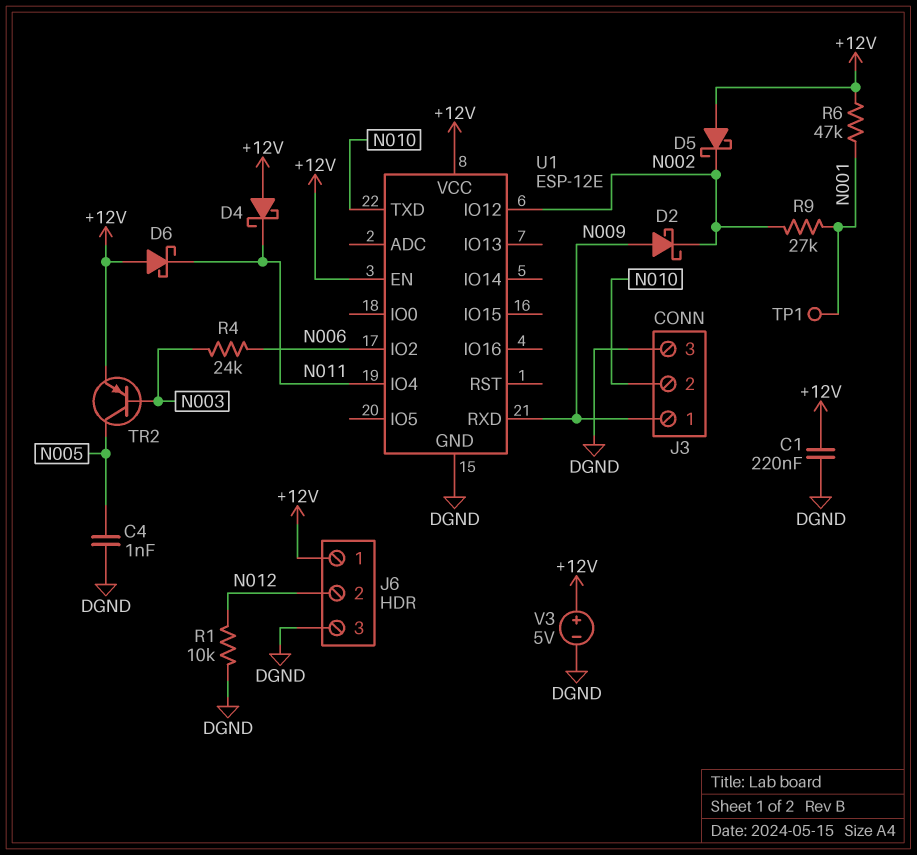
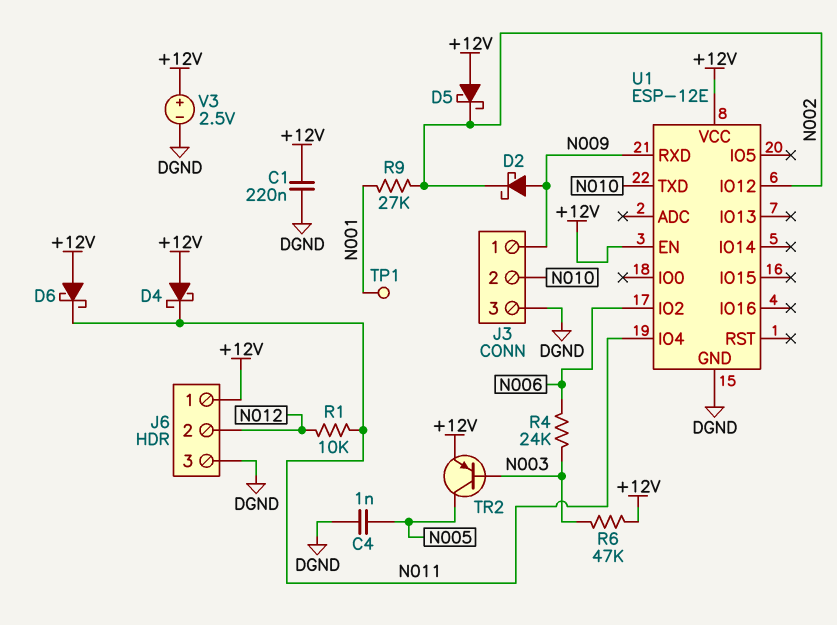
R1: 10k (DGND, N012) -> 10k (N011, N012)
R6: 47k (+12V, N001) -> 47k (+12V, N003)
V3: 5V (plus +12V, minus DGND) -> 2.5V (plus +12V, minus DGND)

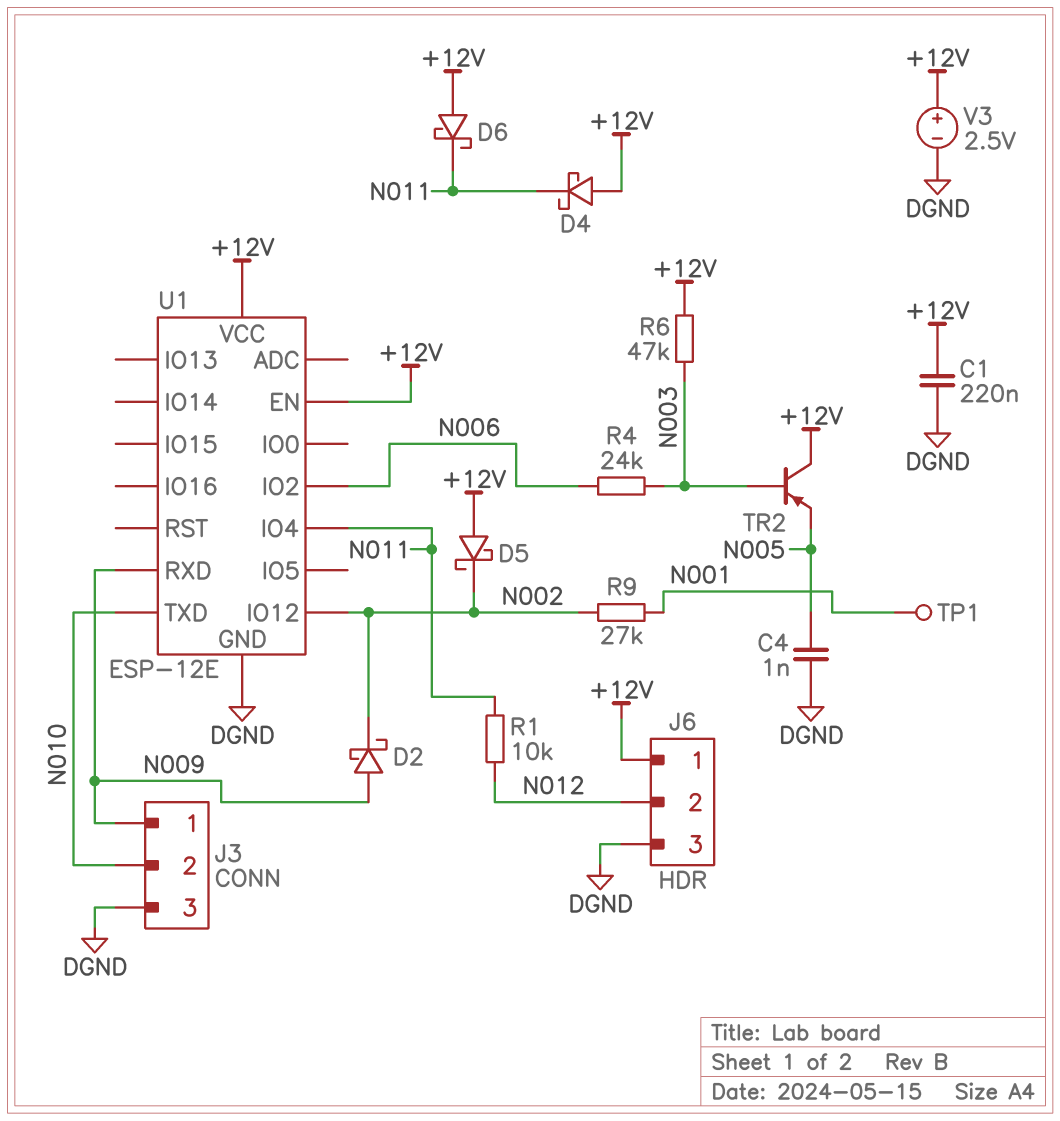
TR2: PNP (B N003, C N005, E +12V) -> PNP (B N003, C +12V, E N005)

